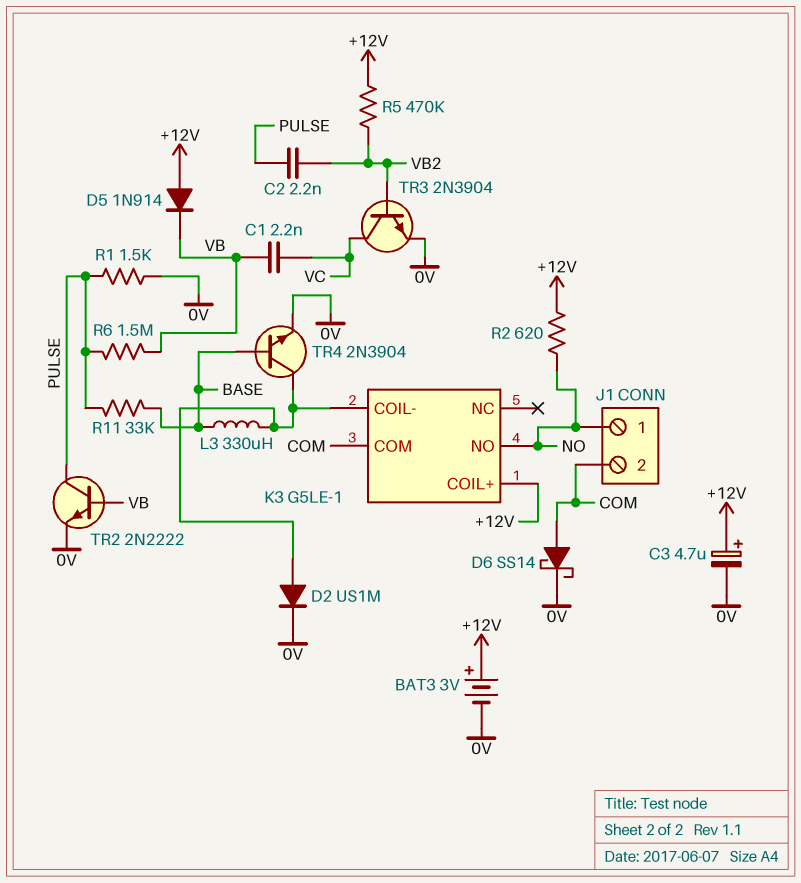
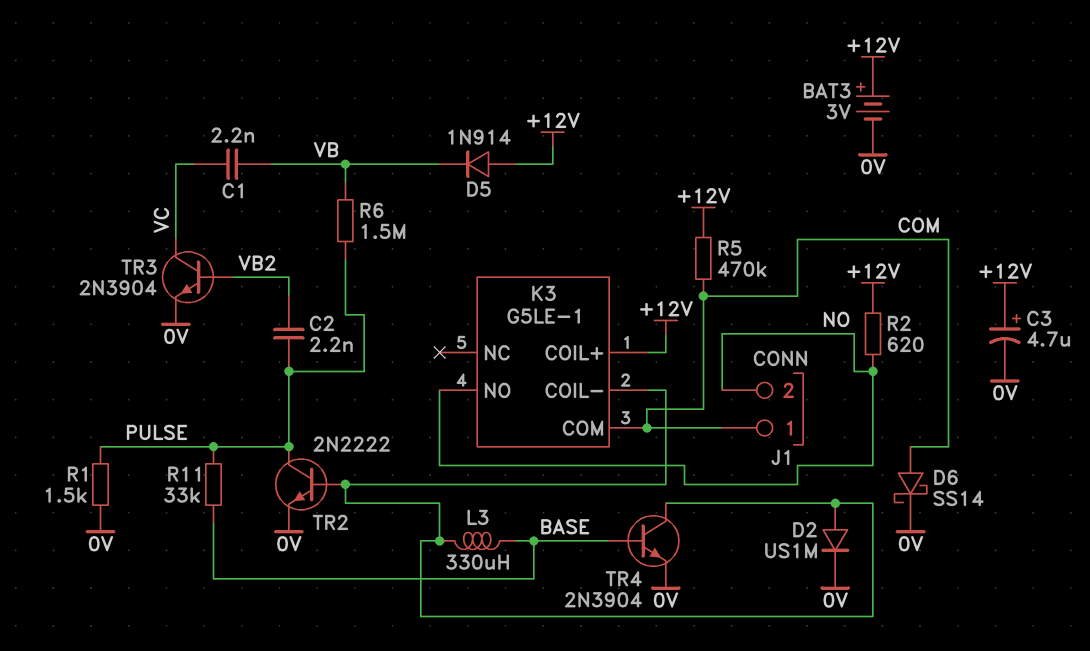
J1 pin 1: NO -> COM
J1 pin 2: COM -> NO
R5: 470k (+12V, VB2) -> 470k (+12V, COM)
TR2: NPN 2N2222 (B VB, C PULSE, E 0V) -> NPN 2N2222 (B K3/COIL-, C PULSE, E 0V)

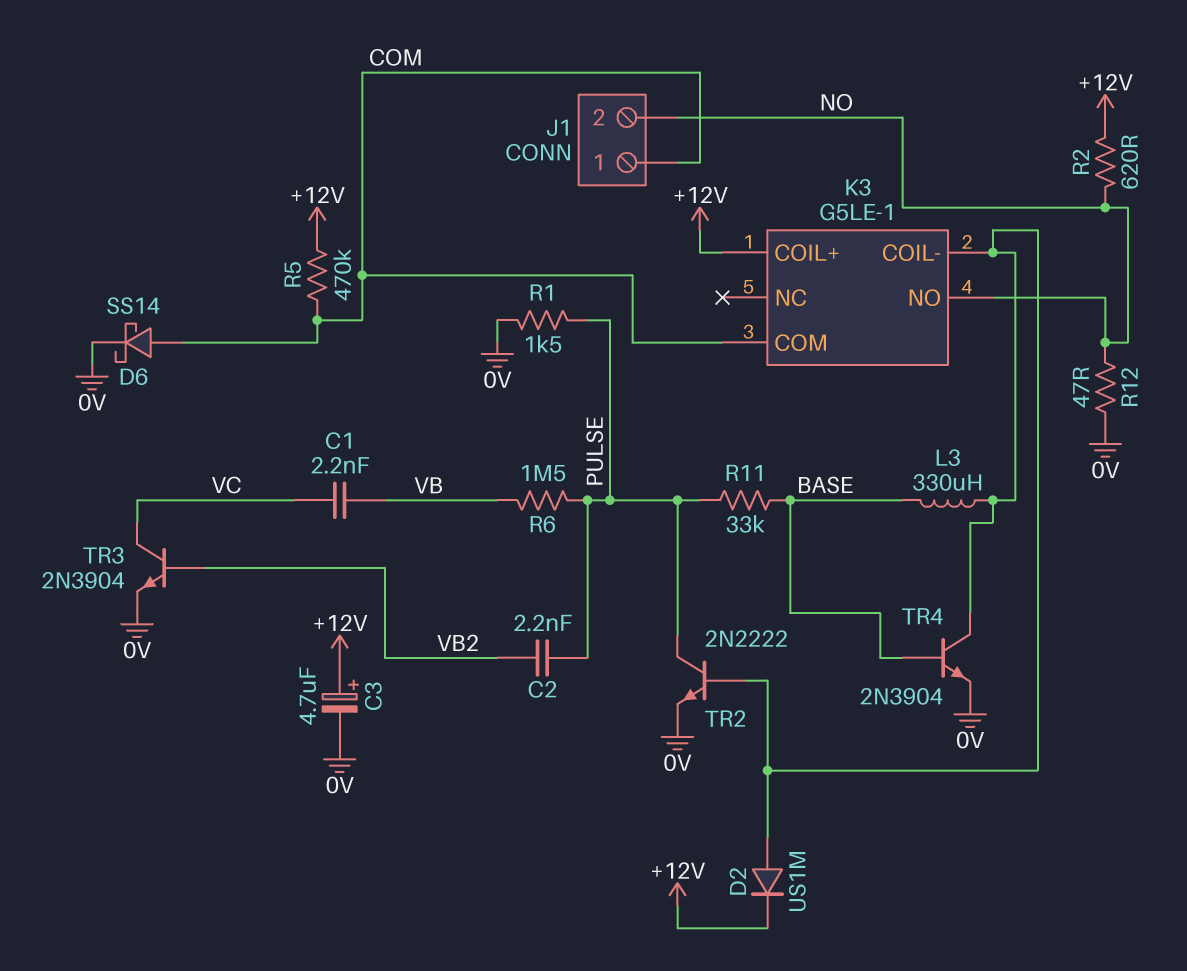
BAT3: 3V (plus +12V, minus 0V) -> none
D2: diode US1M (A K3/COIL-, K 0V) -> diode US1M (A K3/COIL-, K +12V)
D5: diode 1N914 (A +12V, K VB) -> none
R12: none -> 47 (0V, NO)

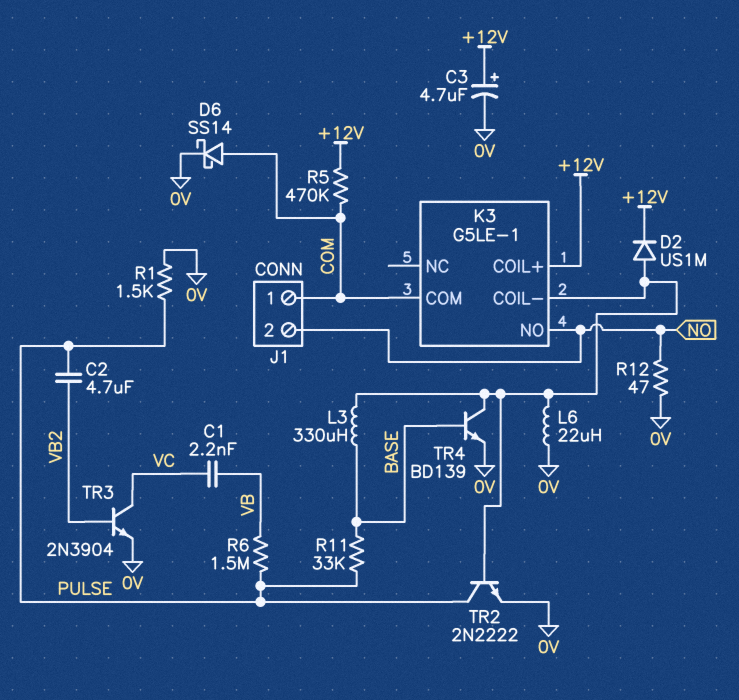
C2: 2.2nF (PULSE, VB2) -> 4.7uF (PULSE, VB2)
L6: none -> 22uH (0V, K3/COIL-)
R2: 620 (+12V, NO) -> none
TR4: NPN 2N3904 (B BASE, C K3/COIL-, E 0V) -> NPN BD139 (B BASE, C K3/COIL-, E 0V)

